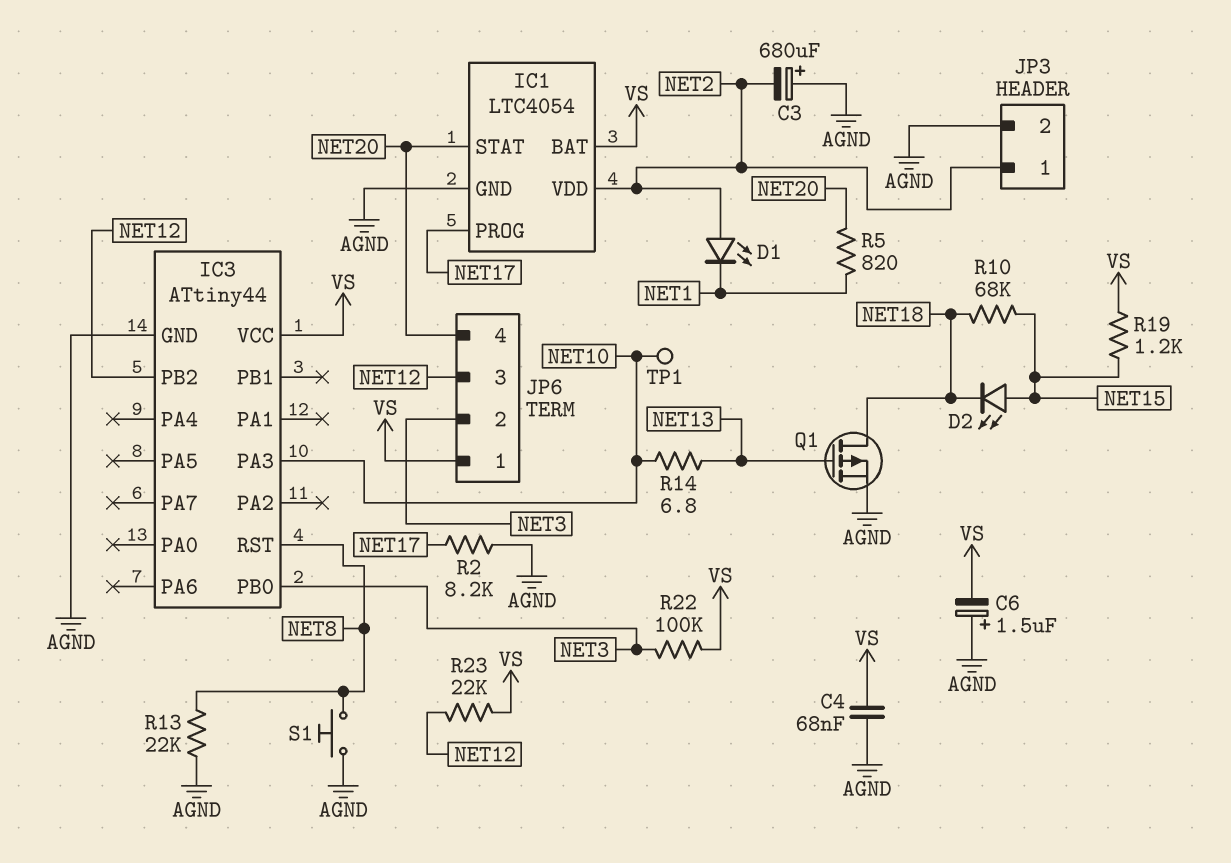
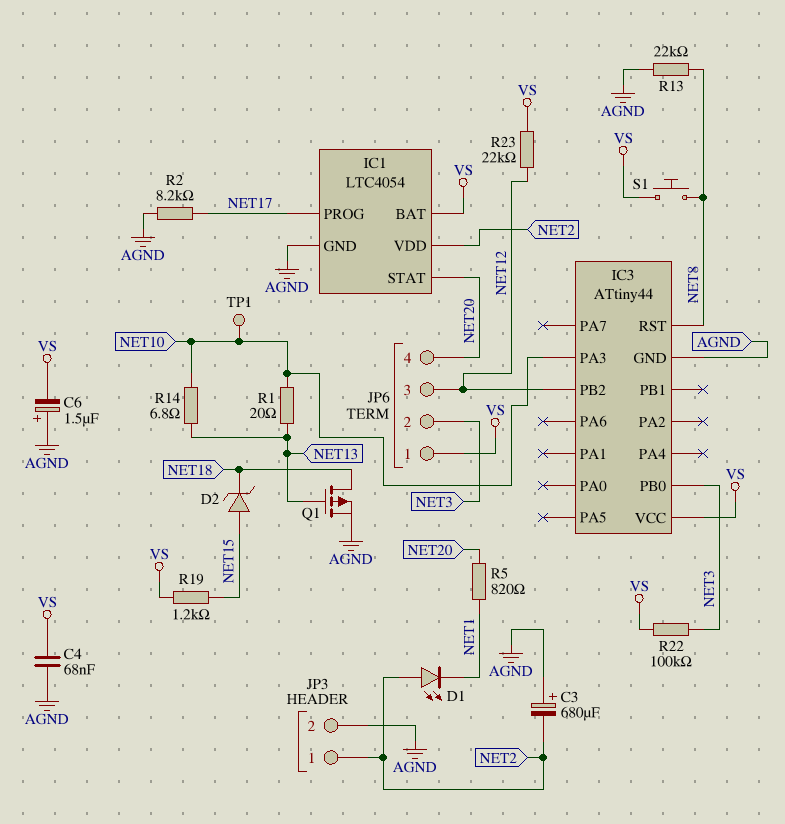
D2: LED (A NET15, K NET18) -> zener (A NET15, K NET18)
R1: none -> 20 (NET10, NET13)
R10: 68k (NET15, NET18) -> none
S1: button (AGND, NET8) -> button (NET8, VS)

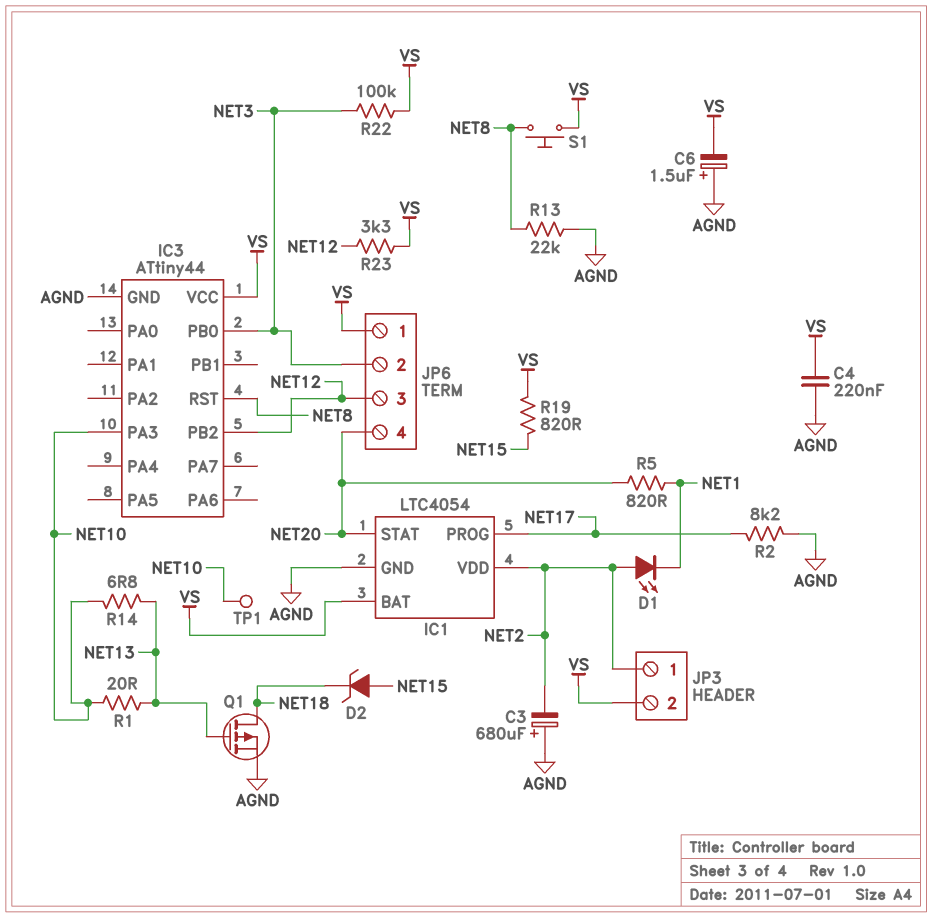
C4: 68nF (AGND, VS) -> 220nF (AGND, VS)
JP3 pin 2: AGND -> VS
R19: 1.2k (NET15, VS) -> 820 (NET15, VS)
R23: 22k (NET12, VS) -> 3.3k (NET12, VS)

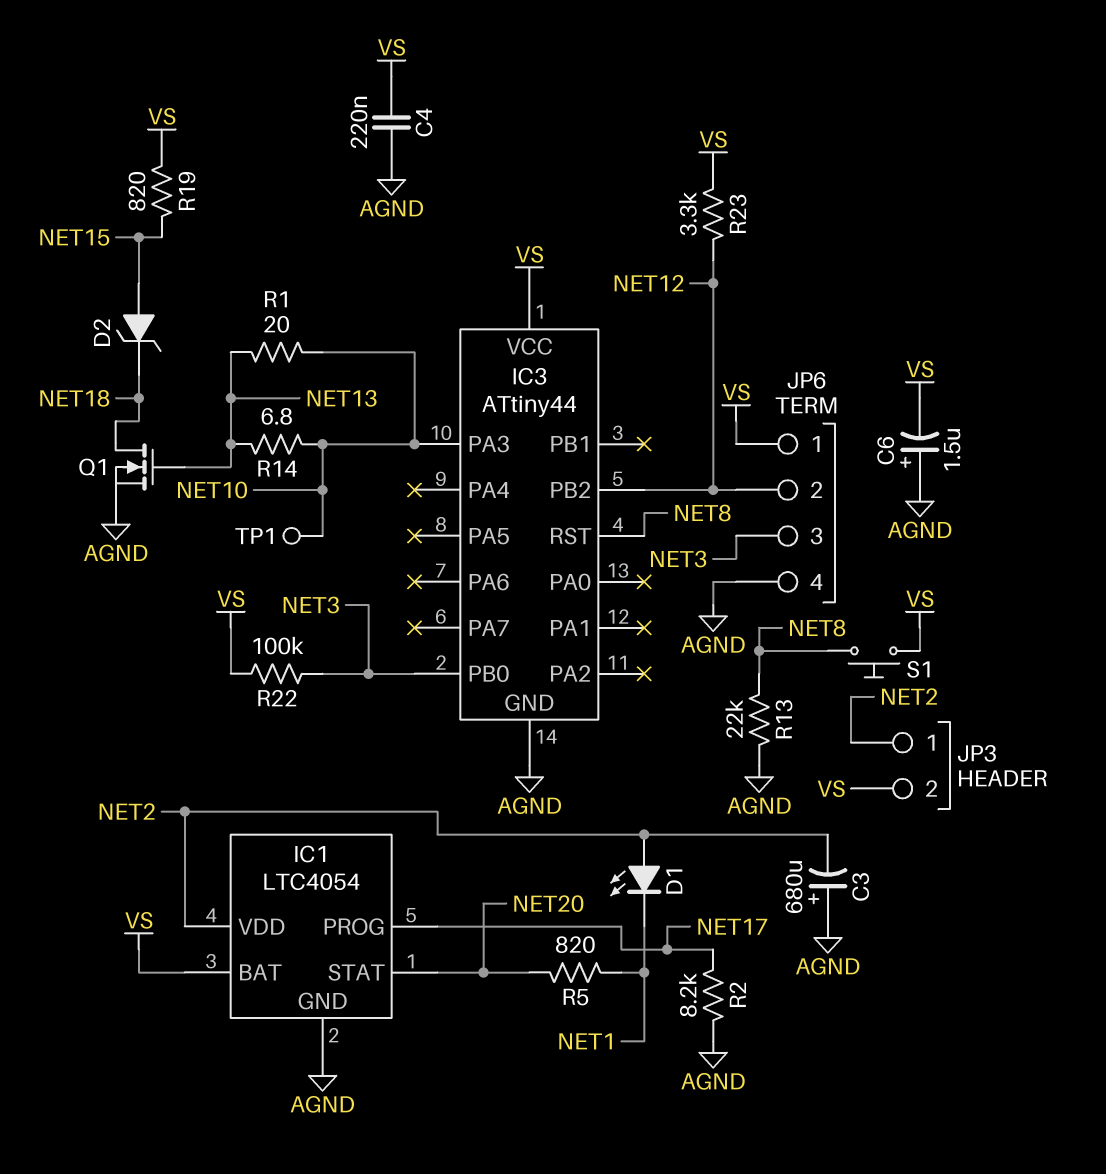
JP6 pin 2: NET3 -> NET12
JP6 pin 3: NET12 -> NET3
JP6 pin 4: NET20 -> AGND
Q1: PMOS (G NET13, D NET18, S AGND) -> NMOS (G NET13, D NET18, S AGND)

